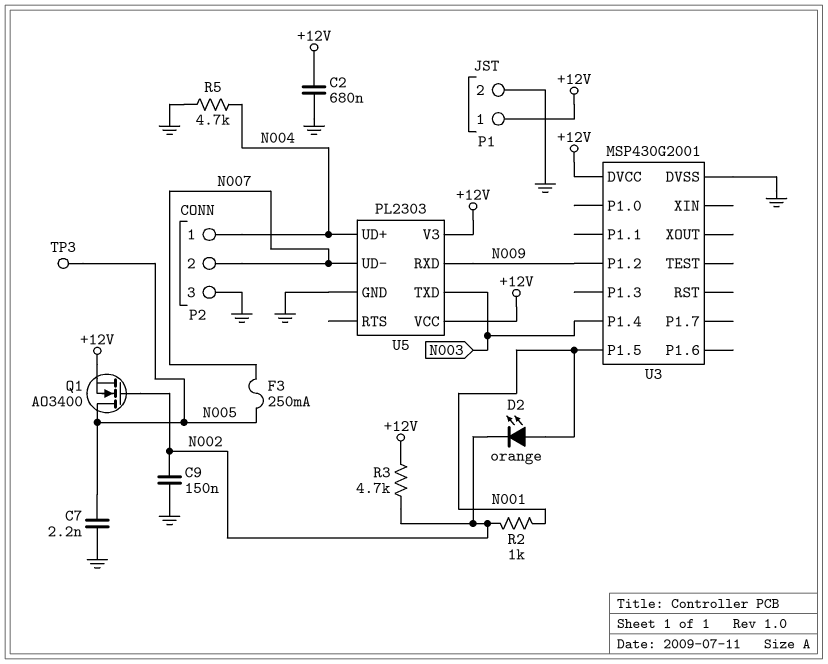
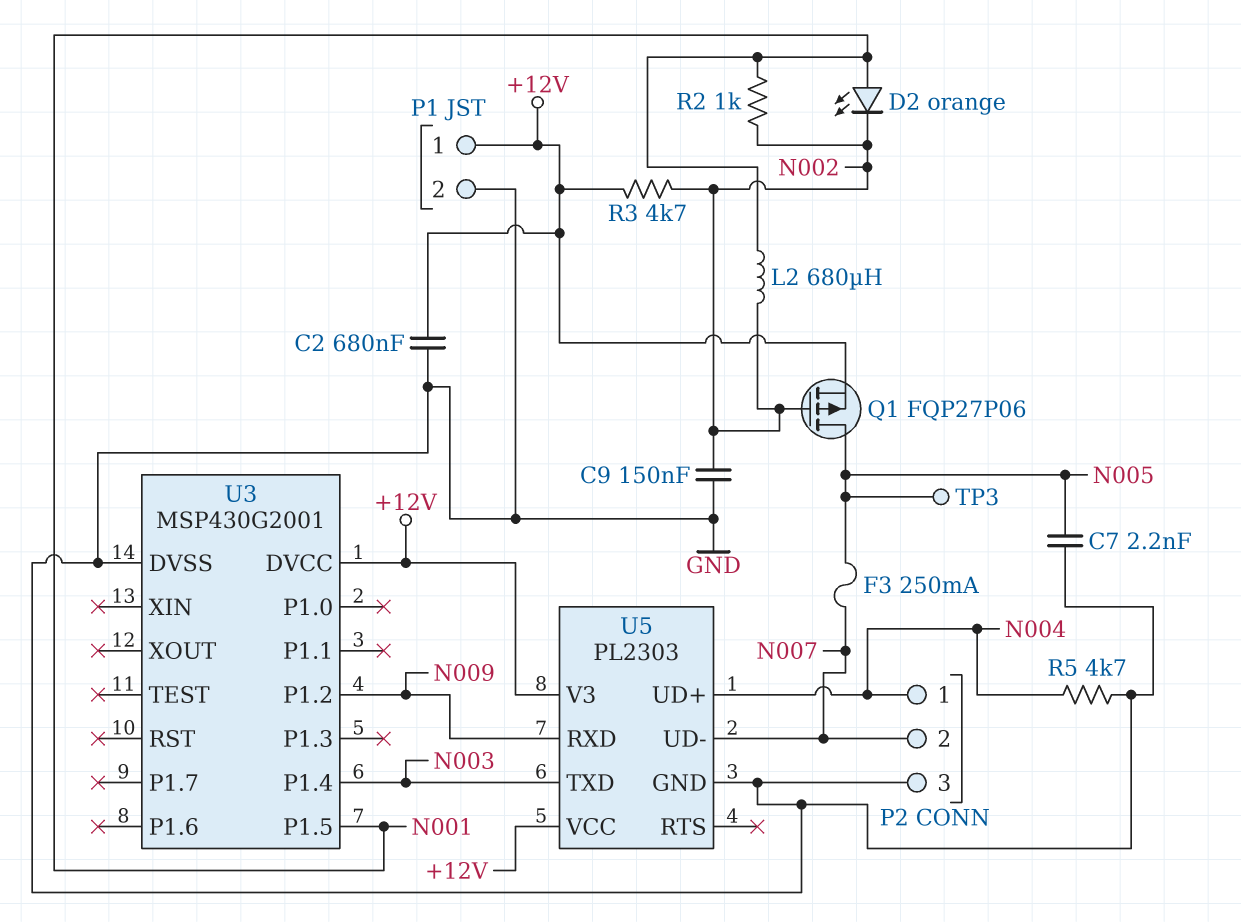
L2: none -> 680uH (N001, N002)
Q1: NMOS AO3400 (G N002, D N005, S +12V) -> PMOS FQP27P06 (G N002, D N005, S +12V)

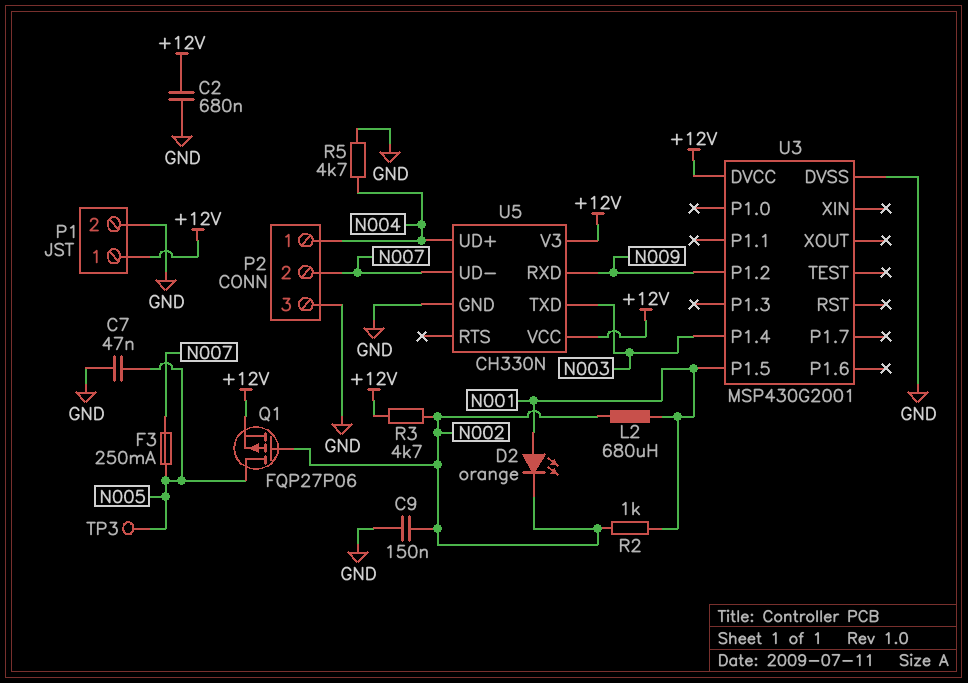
C7: 2.2nF (GND, N005) -> 47nF (GND, N005)
U5: PL2303 -> CH330N

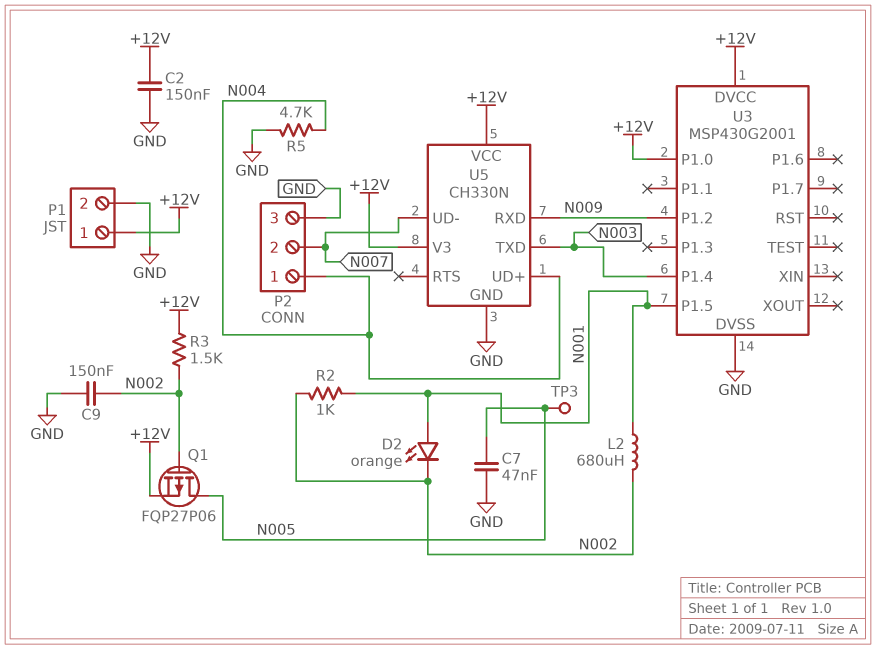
C2: 680nF (+12V, GND) -> 150nF (+12V, GND)
F3: 250mA (N005, N007) -> none
R3: 4.7k (+12V, N002) -> 1.5k (+12V, N002)
U3 pin P1.0: none -> +12V

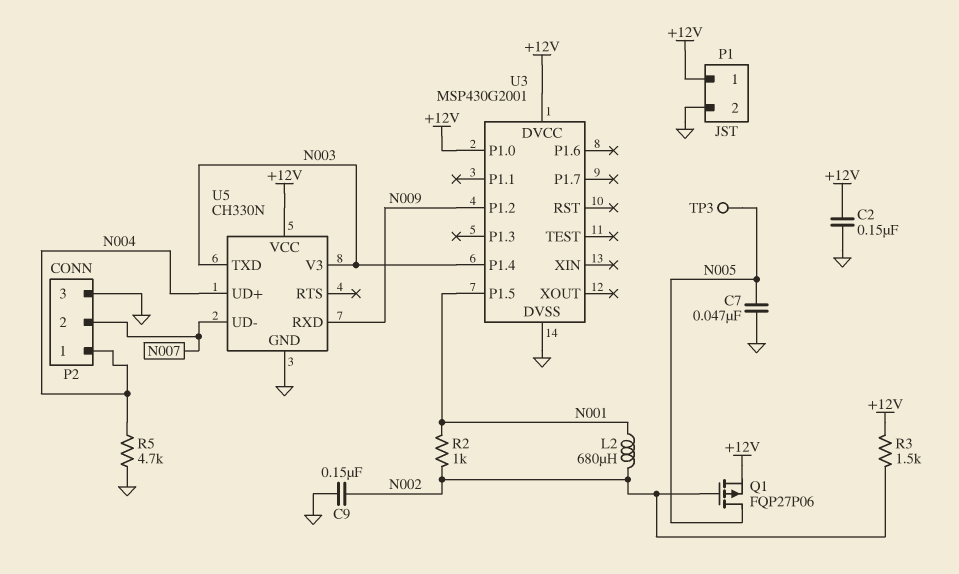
D2: LED orange (A N001, K N002) -> none
U5 pin V3: +12V -> N003

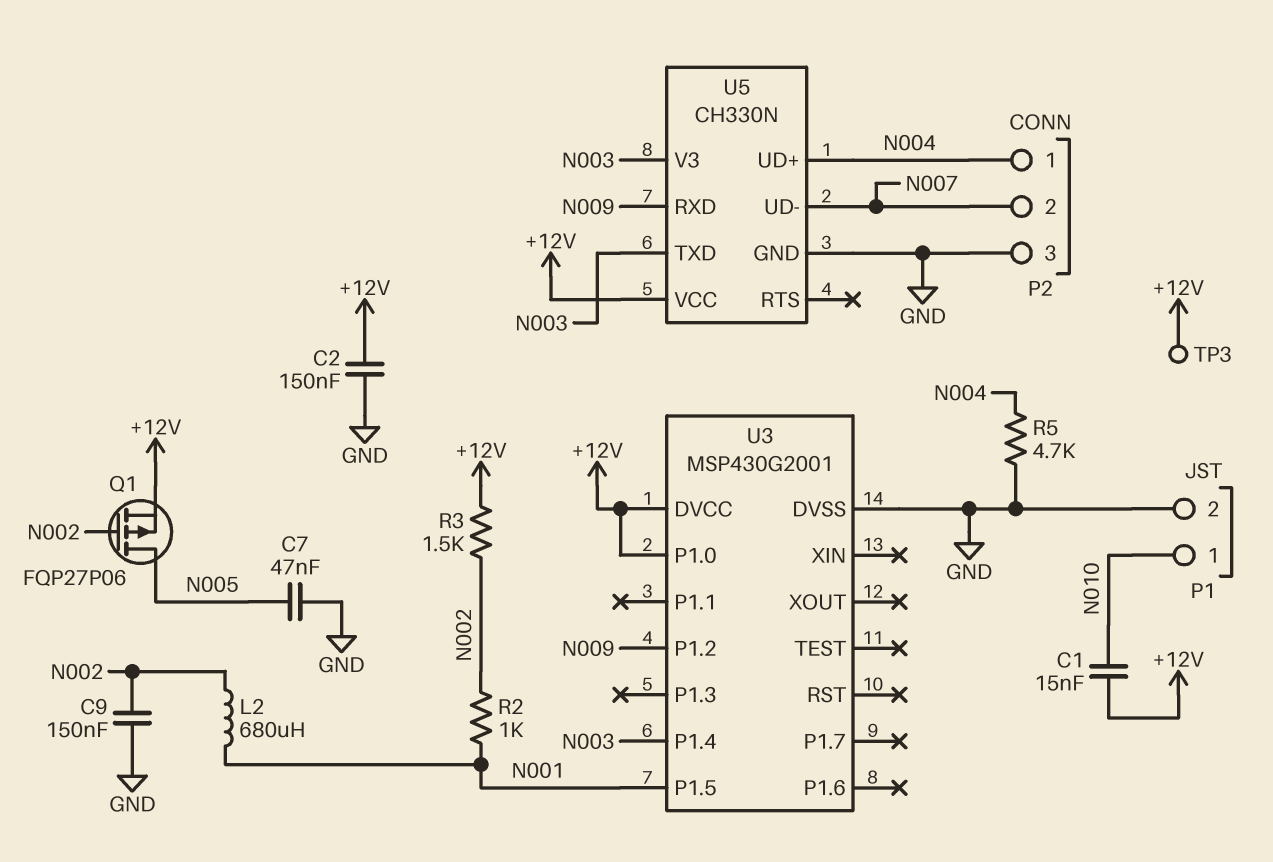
C1: none -> 15nF (+12V, N010)
P1 pin 1: +12V -> N010
TP3: test point (N005) -> test point (+12V)

